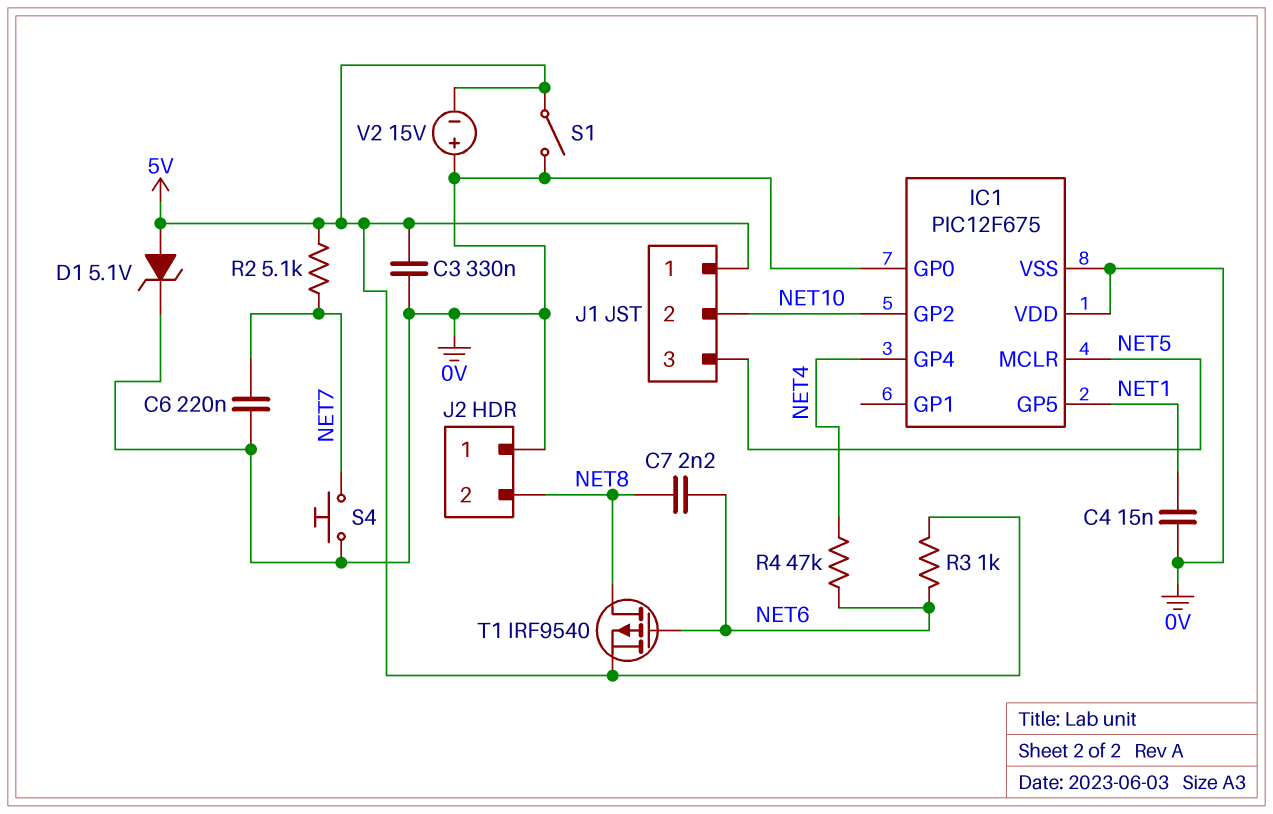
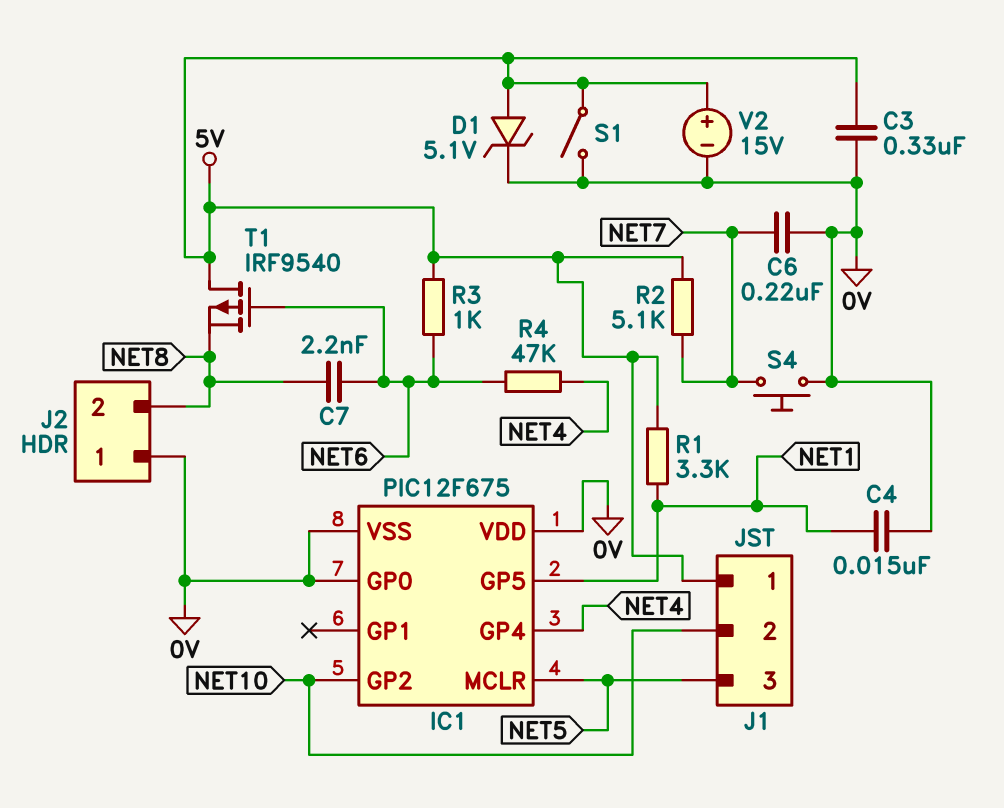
R1: none -> 3.3k (5V, NET1)
T1: PMOS IRF9540 (G NET6, D NET8, S 5V) -> PMOS IRF9540 (G NET6, D 5V, S NET8)
V2: 15V (plus 0V, minus 5V) -> 15V (plus 5V, minus 0V)

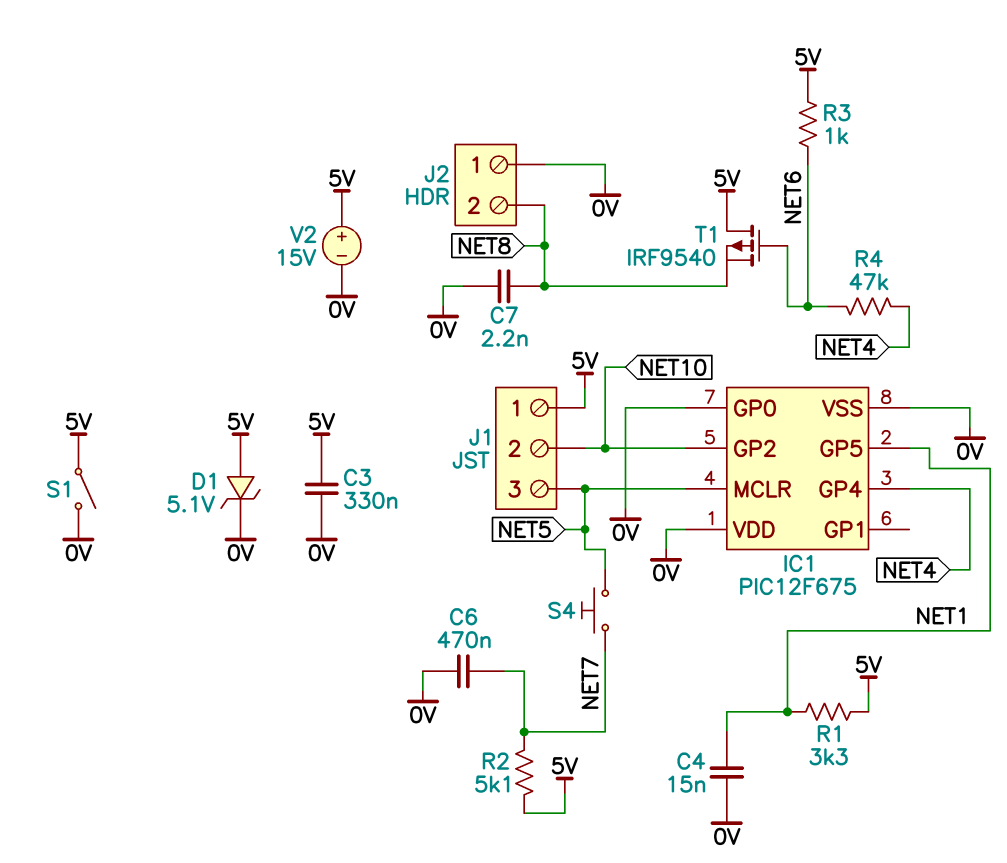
C6: 220nF (0V, NET7) -> 470nF (0V, NET7)
C7: 2.2nF (NET6, NET8) -> 2.2nF (0V, NET8)
S4: button (0V, NET7) -> button (NET5, NET7)

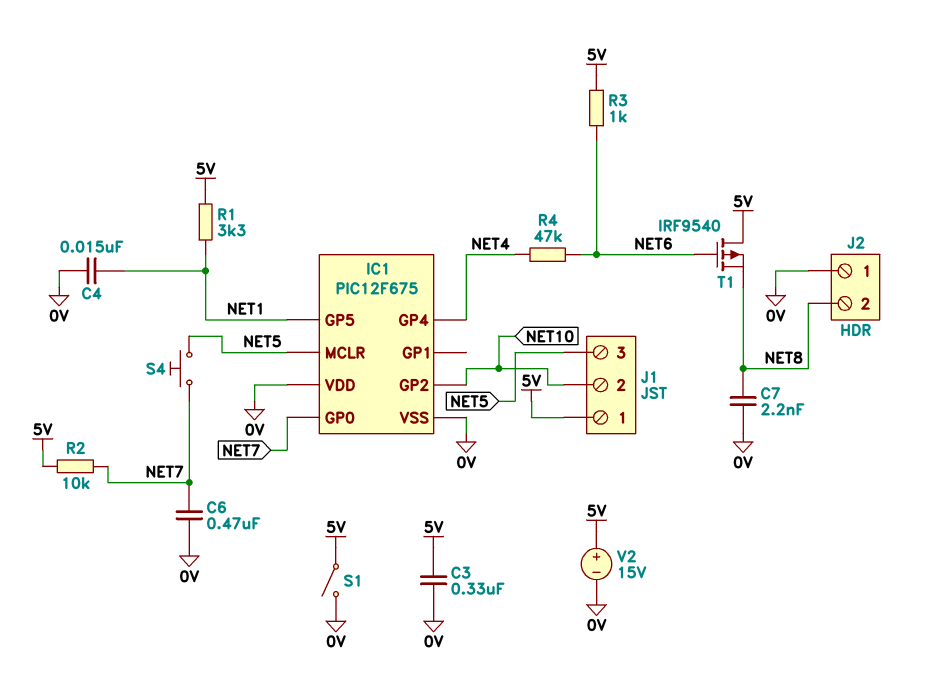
D1: zener 5.1V (A 5V, K 0V) -> none
IC1 pin GP0: 0V -> NET7
R2: 5.1k (5V, NET7) -> 10k (5V, NET7)

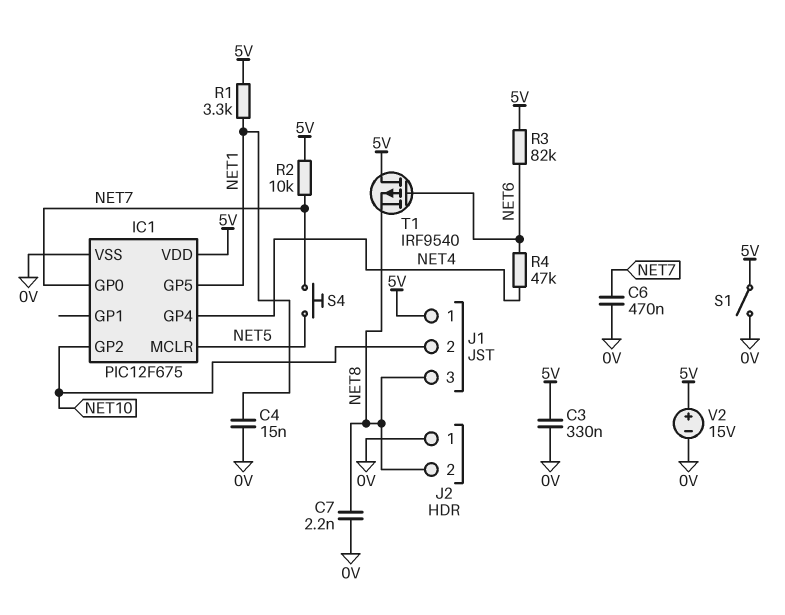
IC1 pin VDD: 0V -> 5V
J1 pin 3: NET5 -> NET8
R3: 1k (5V, NET6) -> 82k (5V, NET6)

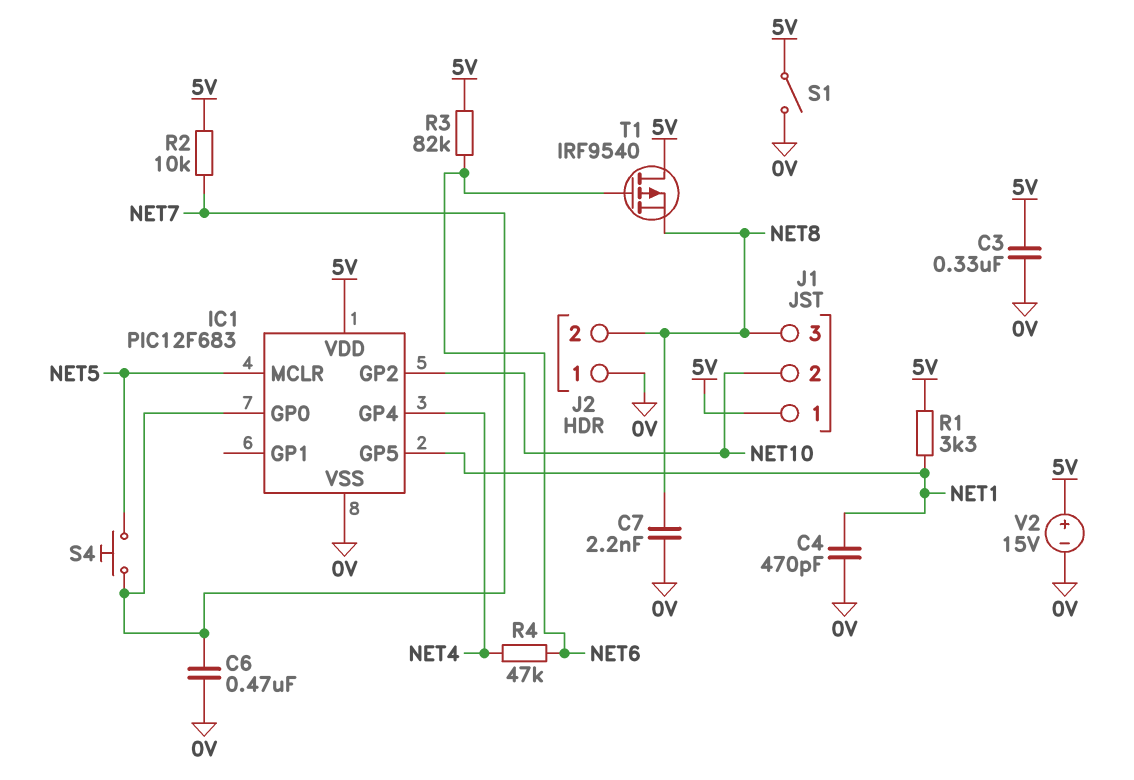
C4: 15nF (0V, NET1) -> 470pF (0V, NET1)
IC1: PIC12F675 -> PIC12F683

